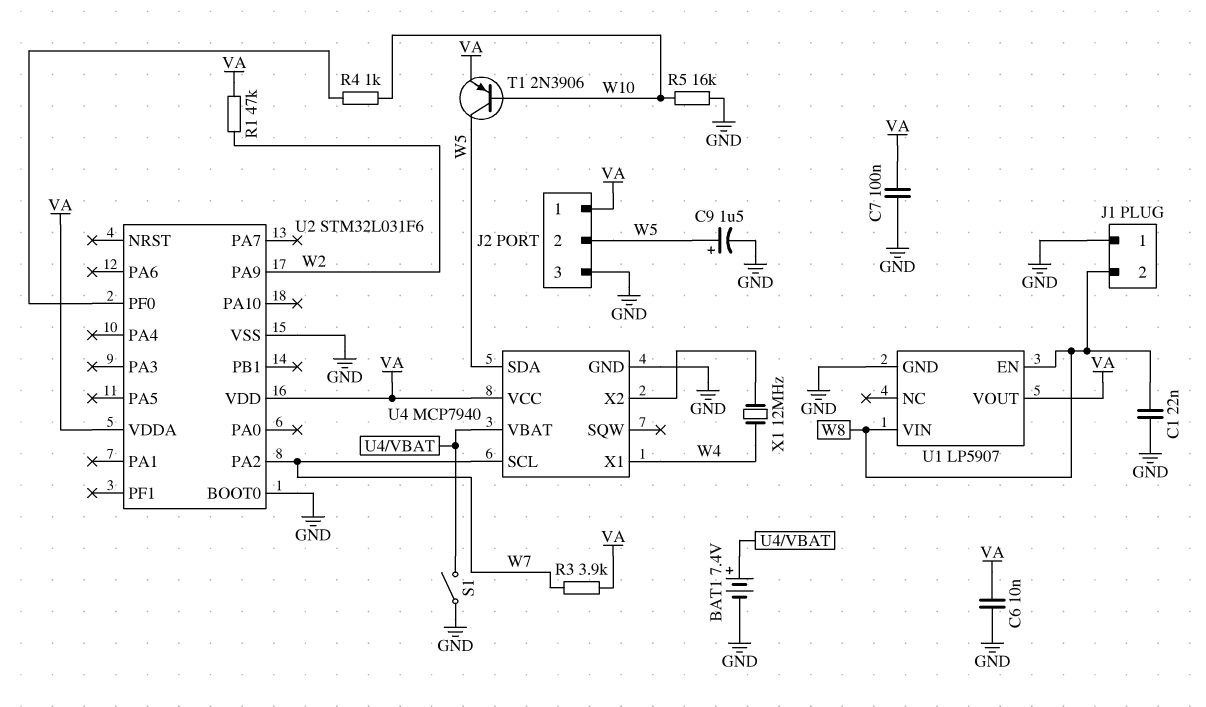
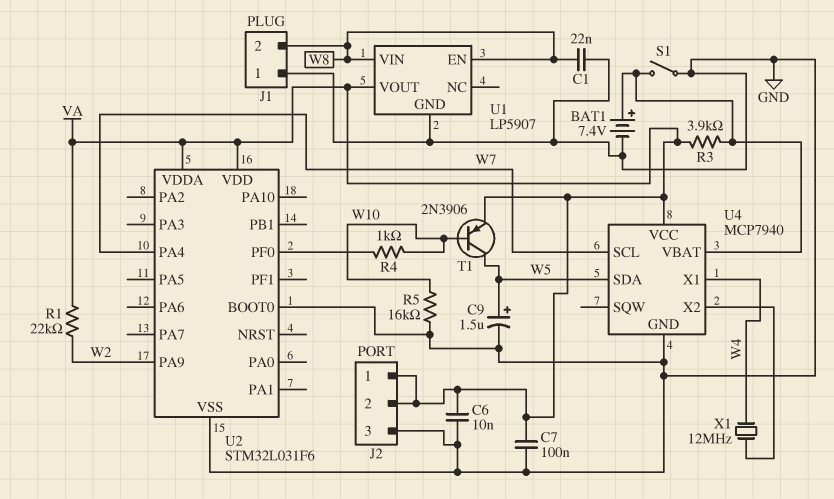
J2 pin 2: W5 -> VA
R1: 47k (VA, W2) -> 22k (VA, W2)
R3: 3.9k (VA, W7) -> 3.9k (U4/VBAT, VA)
U2 pin PA2: W7 -> none
U2 pin PA4: none -> W7

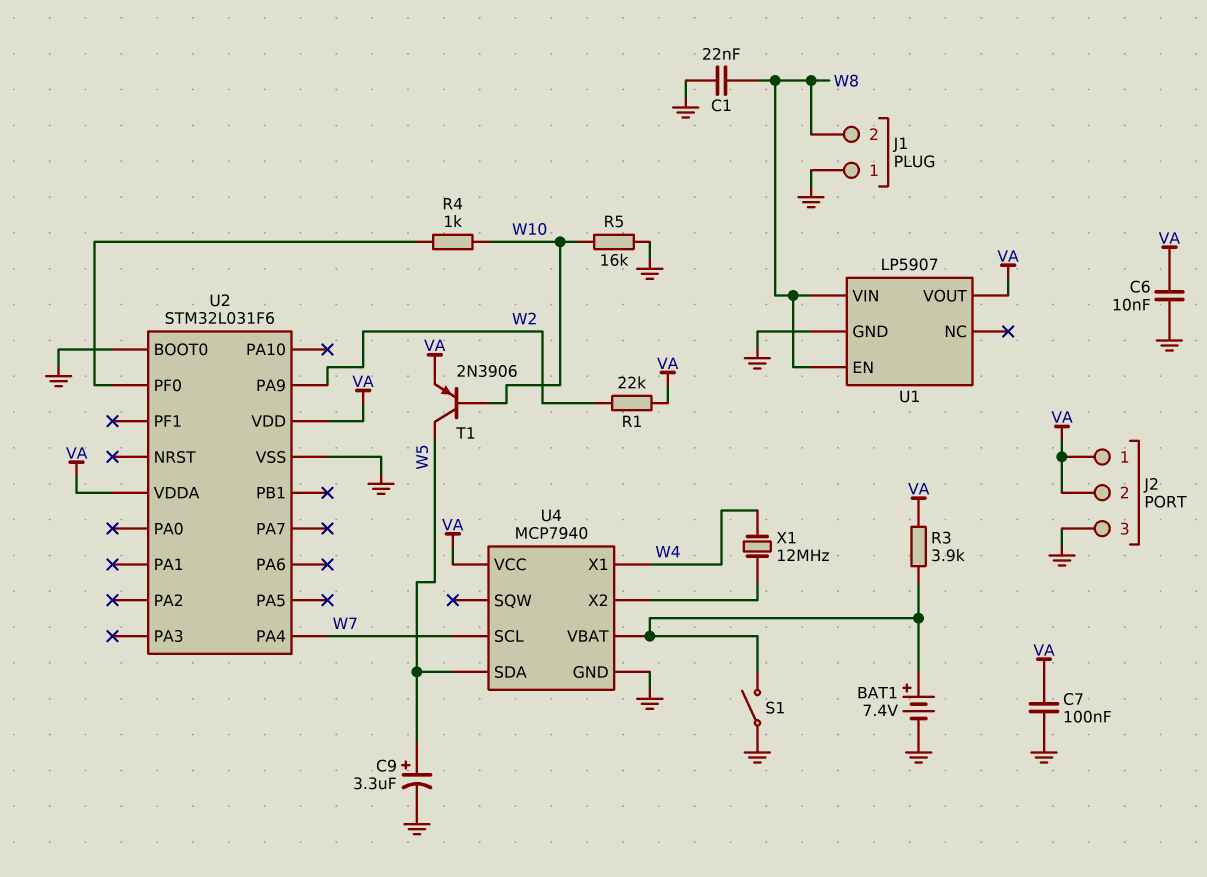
C9: 1.5uF (plus W5, minus GND) -> 3.3uF (plus W5, minus GND)

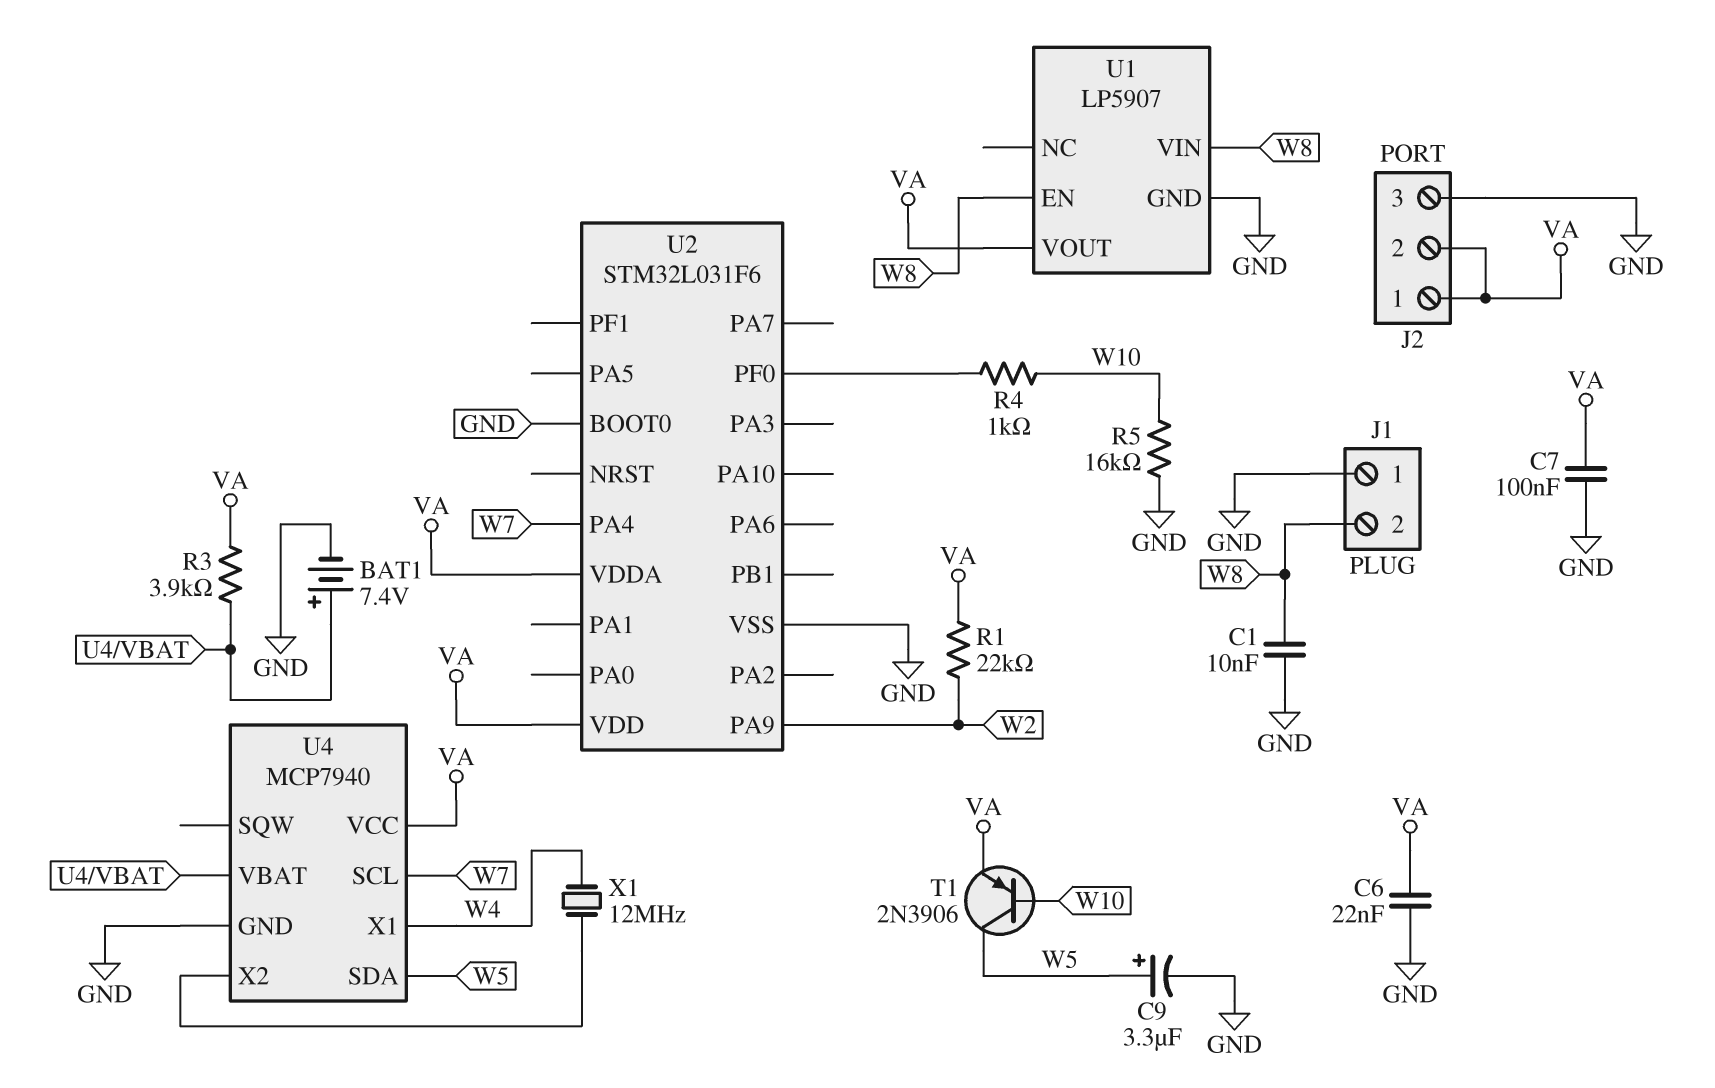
C1: 22nF (GND, W8) -> 10nF (GND, W8)
C6: 10nF (GND, VA) -> 22nF (GND, VA)
S1: switch (GND, U4/VBAT) -> none

